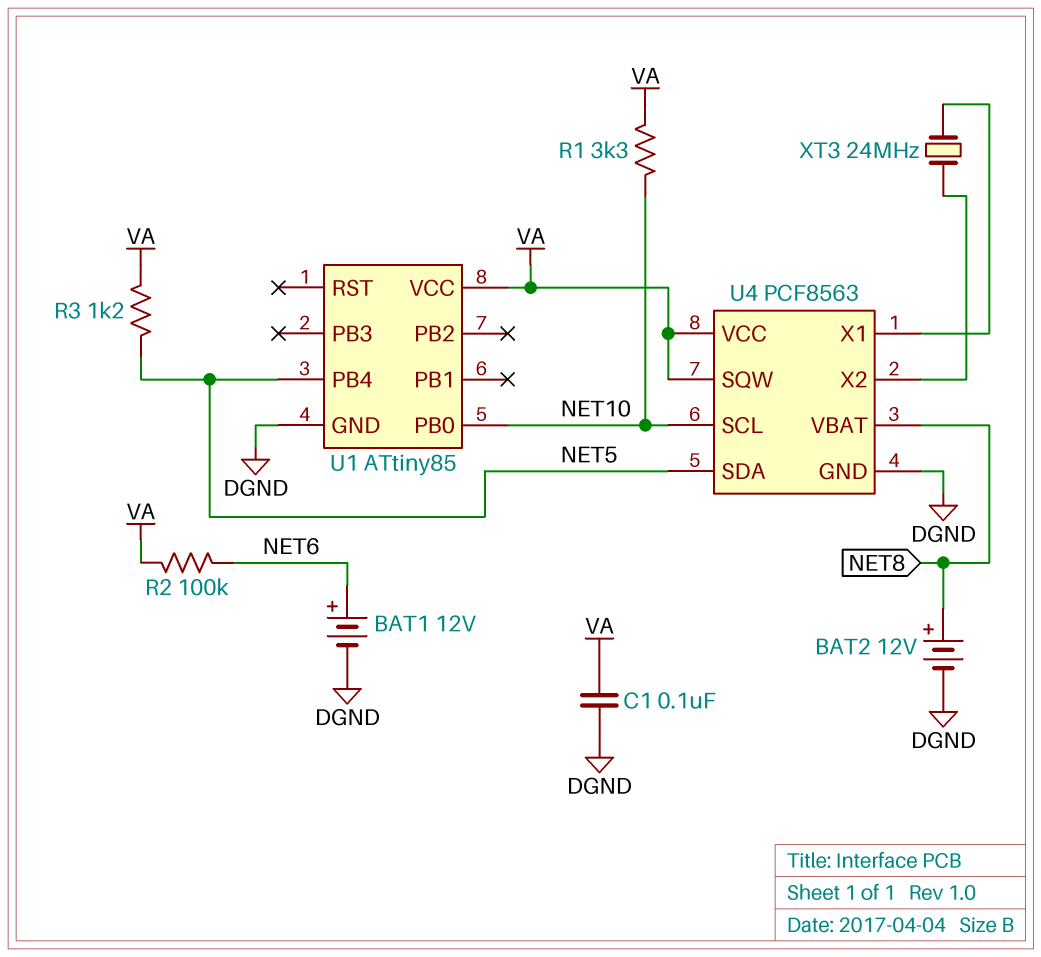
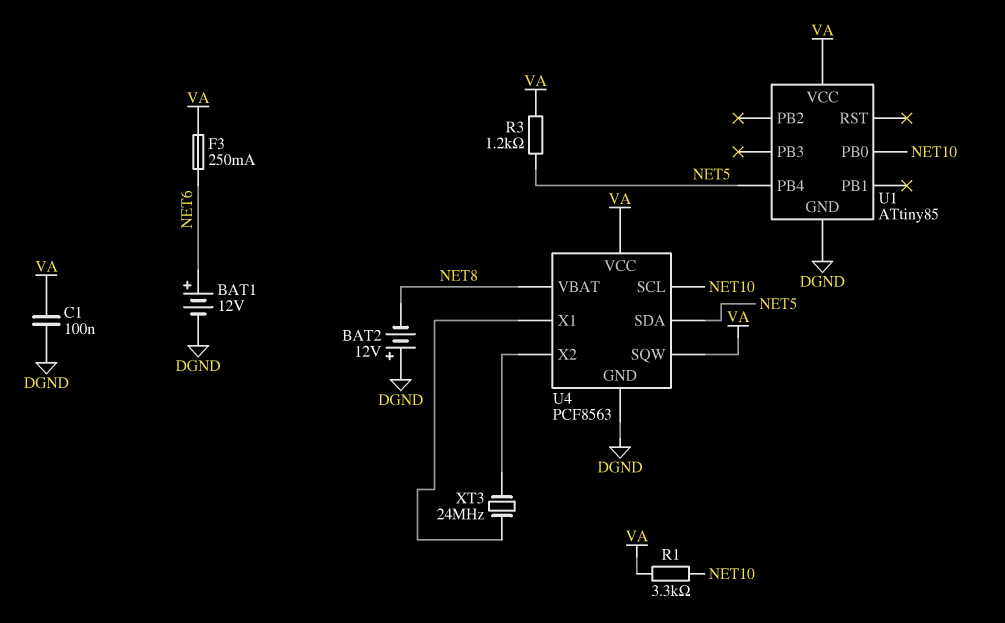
BAT2: 12V (plus NET8, minus DGND) -> 12V (plus DGND, minus NET8)
F3: none -> 250mA (NET6, VA)
R2: 100k (NET6, VA) -> none

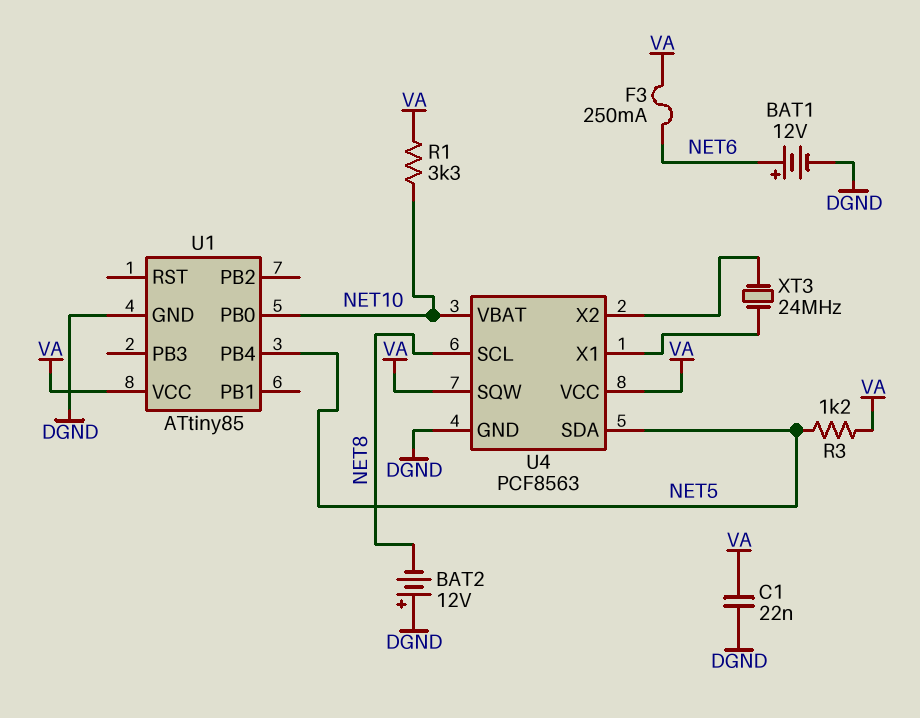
C1: 100nF (DGND, VA) -> 22nF (DGND, VA)
U4 pin SCL: NET10 -> NET8
U4 pin VBAT: NET8 -> NET10

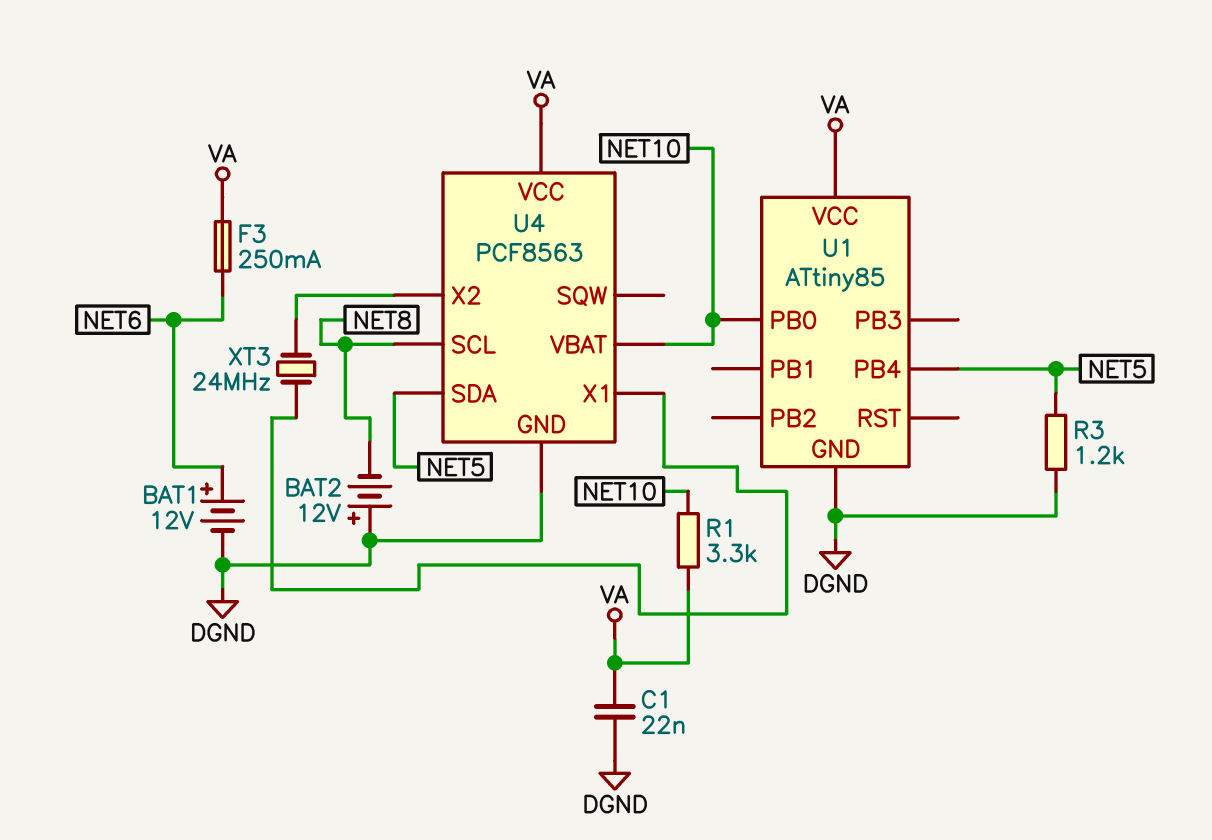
R3: 1.2k (NET5, VA) -> 1.2k (DGND, NET5)
U4 pin SQW: VA -> none

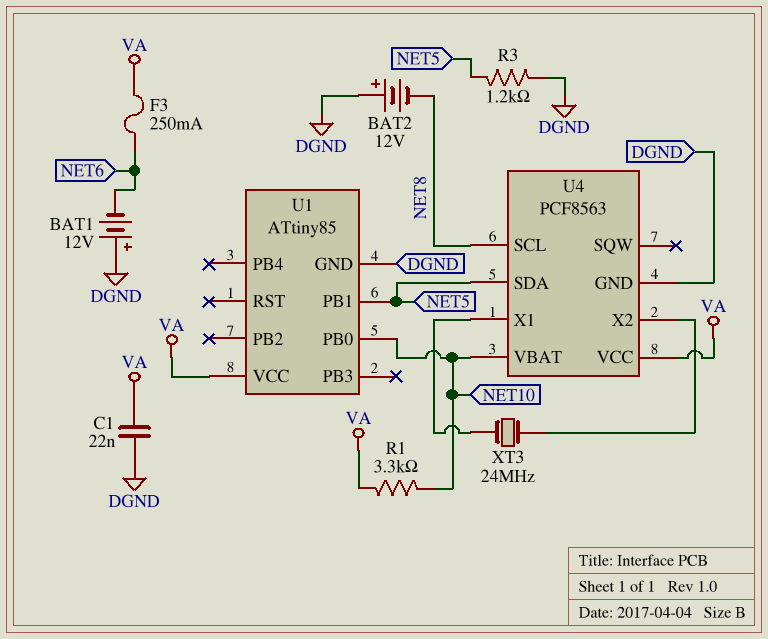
BAT1: 12V (plus NET6, minus DGND) -> 12V (plus DGND, minus NET6)
U1 pin PB1: none -> NET5
U1 pin PB4: NET5 -> none

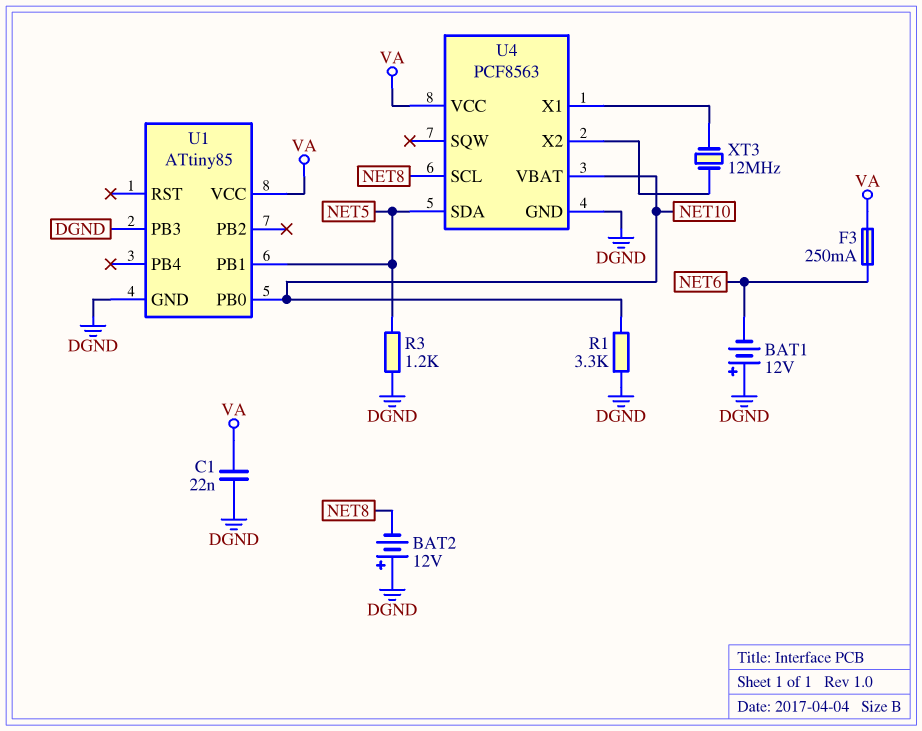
R1: 3.3k (NET10, VA) -> 3.3k (DGND, NET10)
U1 pin PB3: none -> DGND
XT3: 24MHz (U4/X1, U4/X2) -> 12MHz (U4/X1, U4/X2)

